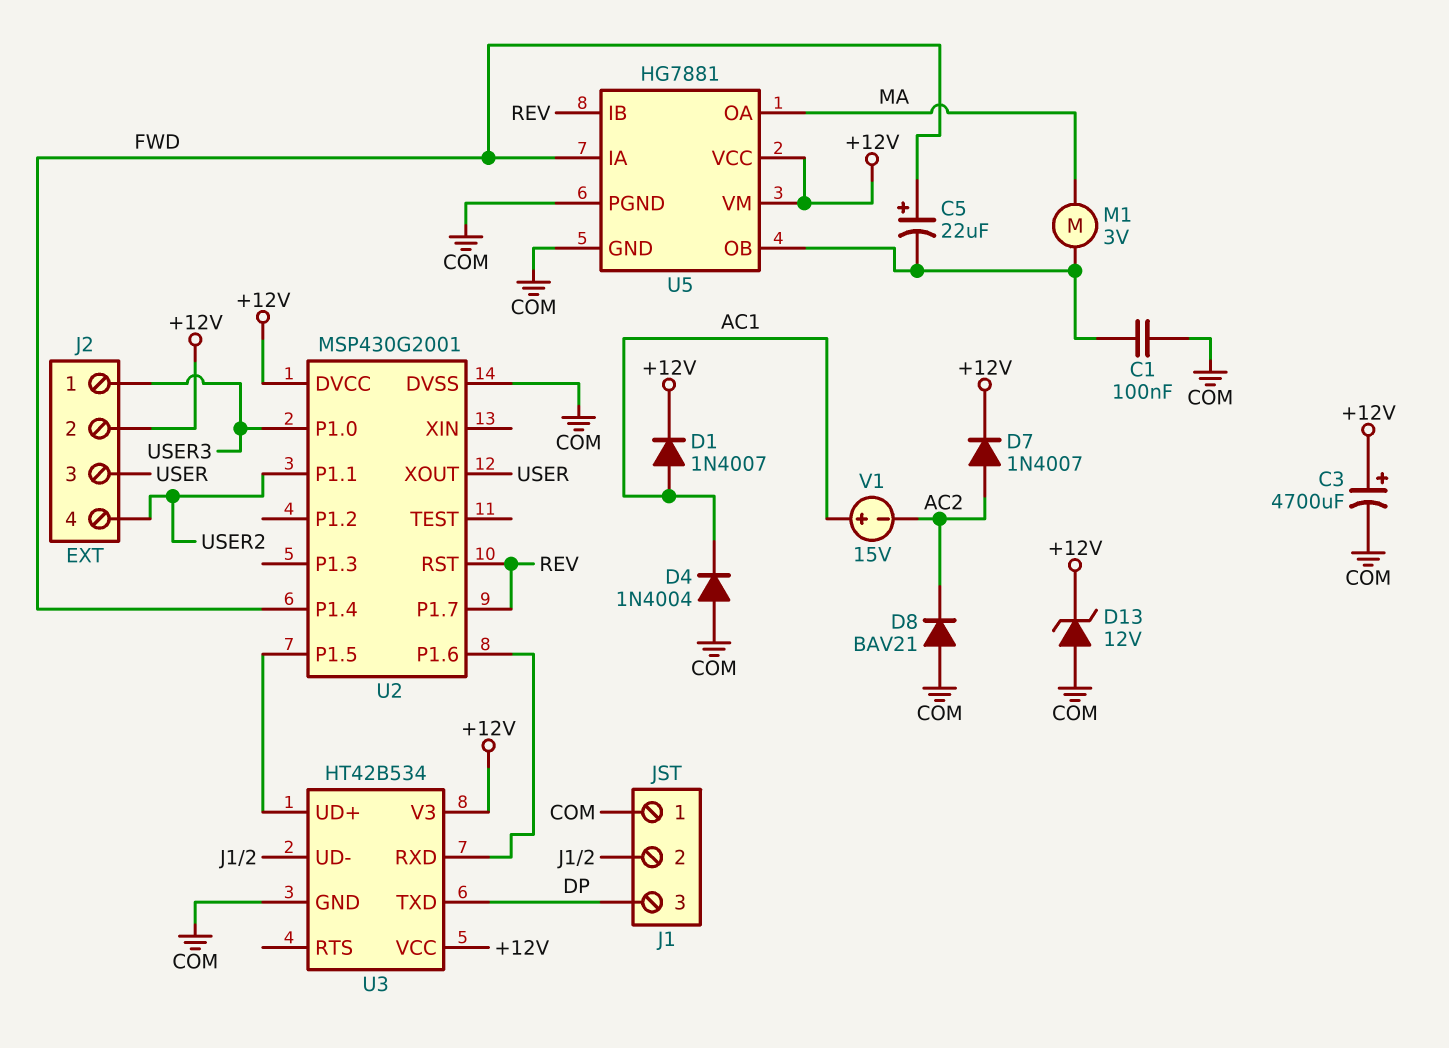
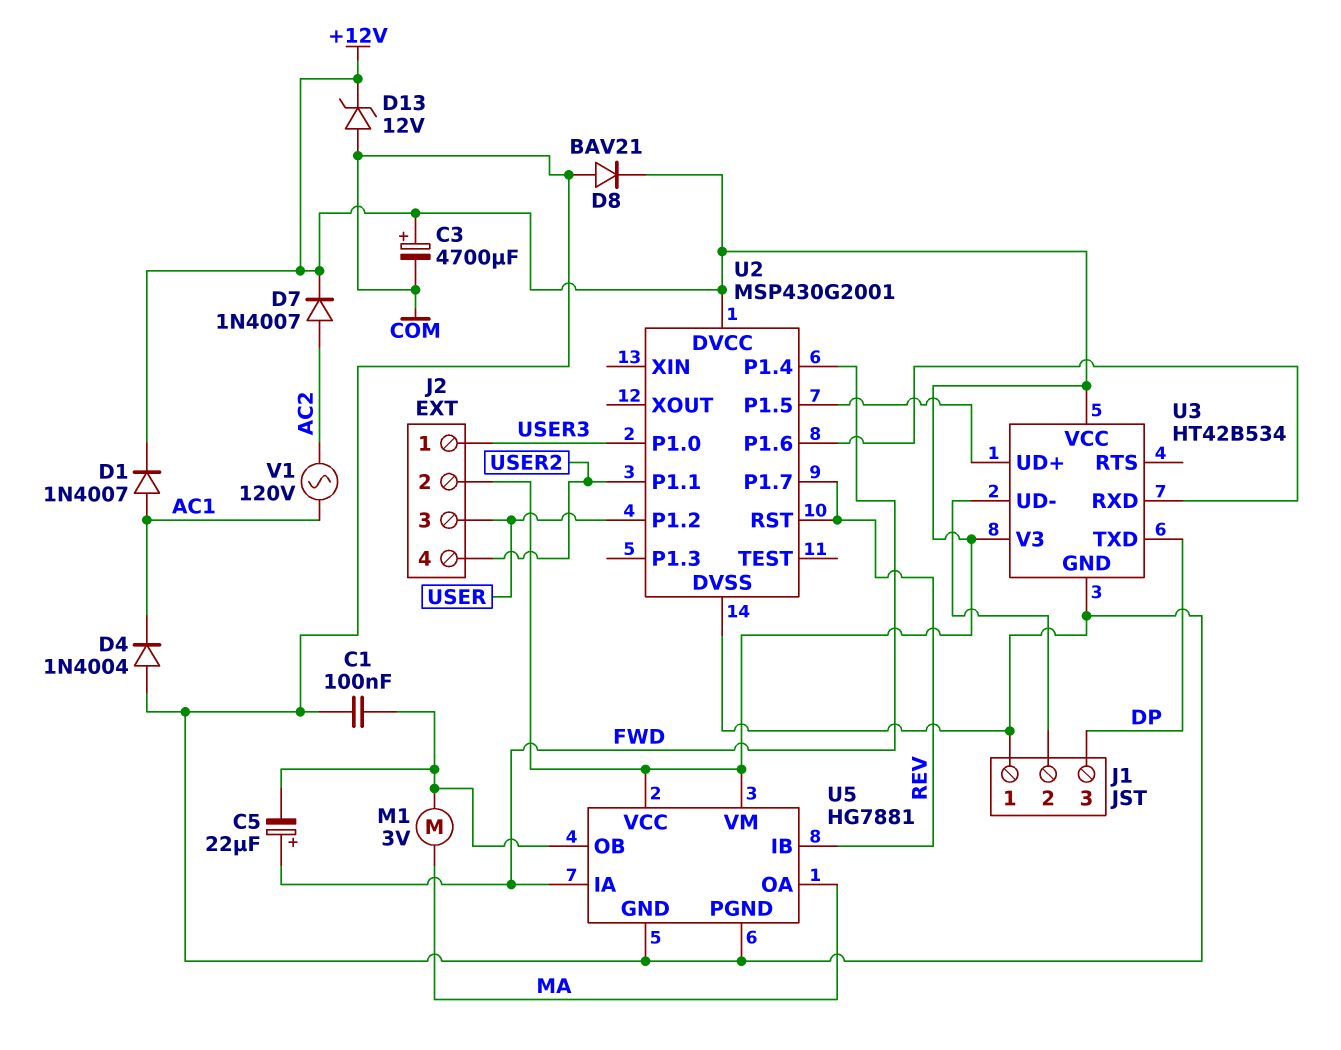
D8: diode BAV21 (A COM, K AC2) -> diode BAV21 (A COM, K +12V)
U2 pin P1.2: none -> USER
U2 pin XOUT: USER -> none
V1: 15V (plus AC1, minus AC2) -> AC 120V (AC1, AC2)

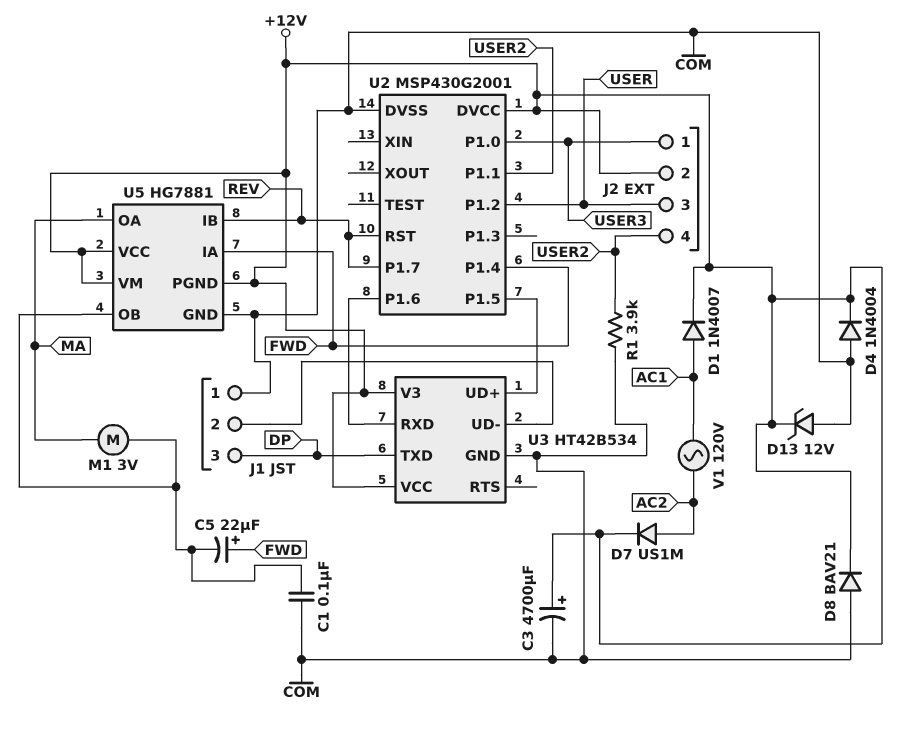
D4: diode 1N4004 (A COM, K AC1) -> diode 1N4004 (A COM, K +12V)
D7: diode 1N4007 (A AC2, K +12V) -> diode US1M (A AC2, K +12V)
R1: none -> 3.9k (COM, USER2)
U5 pin PGND: COM -> +12V

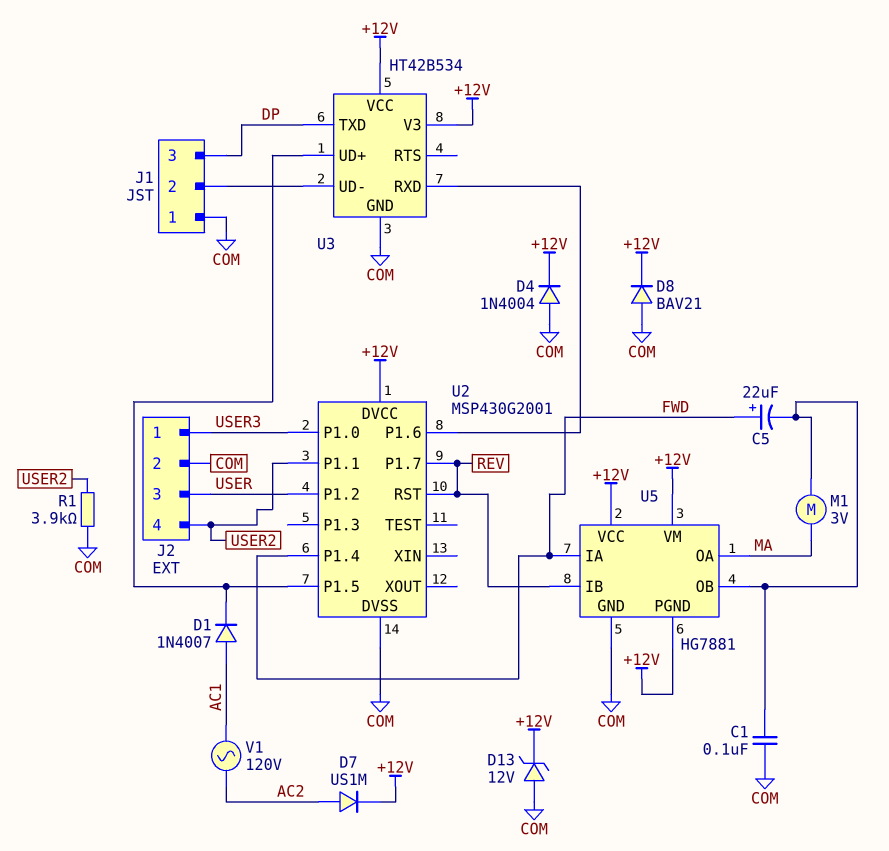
C3: 4700uF (plus +12V, minus COM) -> none
D1: diode 1N4007 (A AC1, K +12V) -> diode 1N4007 (A AC1, K U2/P1.5)
J2 pin 2: +12V -> COM

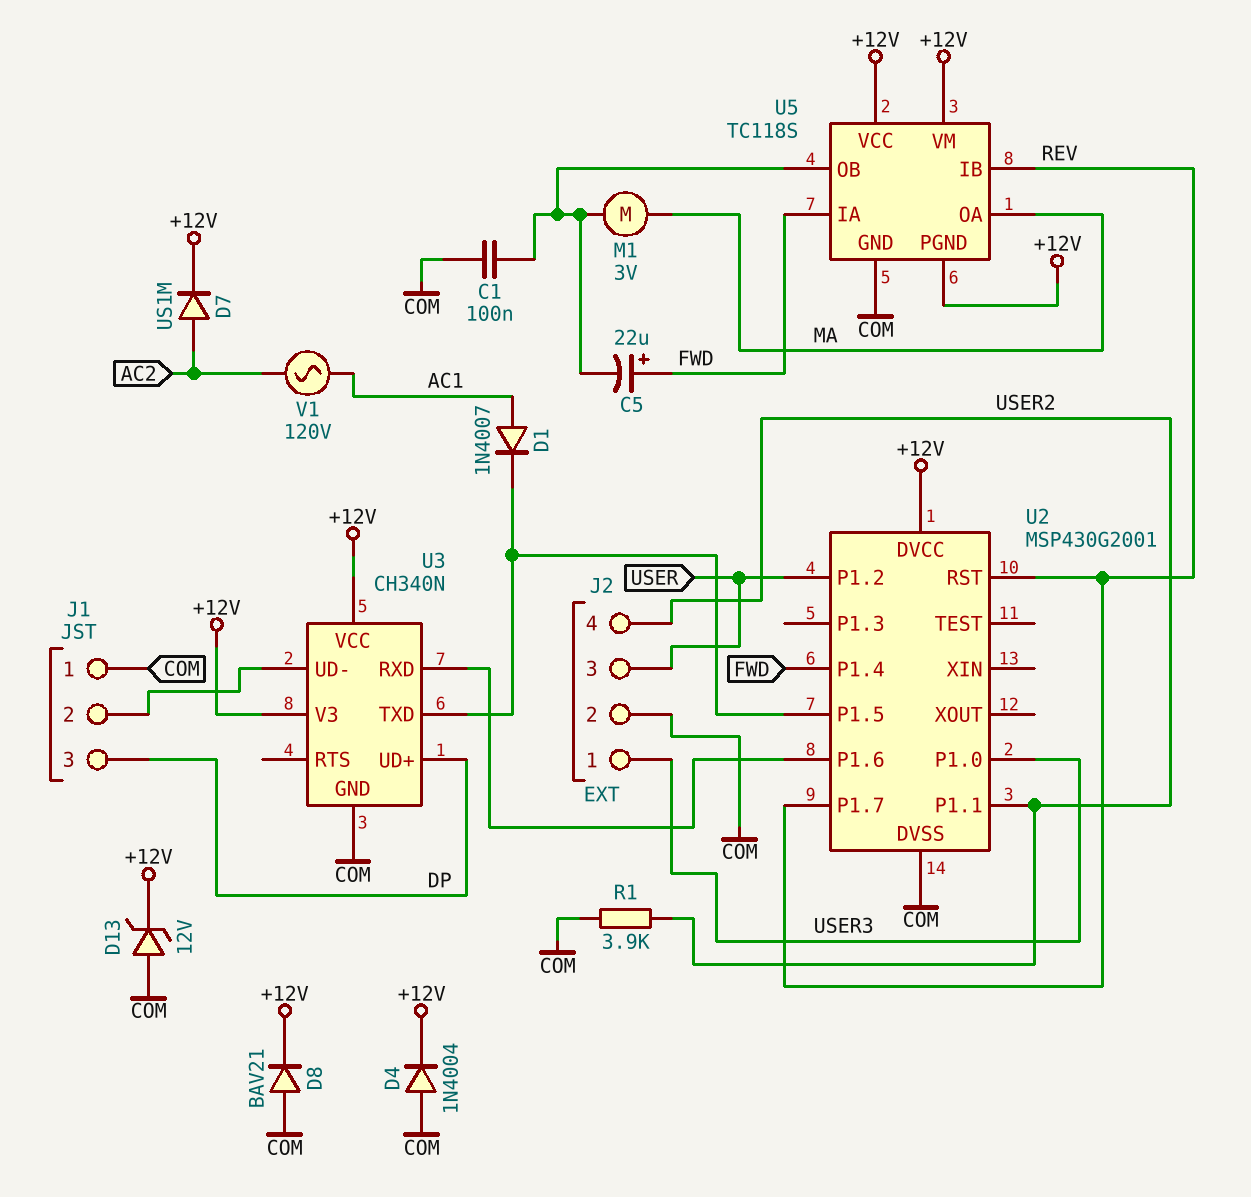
U3: HT42B534 -> CH340N
U3 pin TXD: DP -> U2/P1.5
U3 pin UD+: U2/P1.5 -> DP
U5: HG7881 -> TC118S

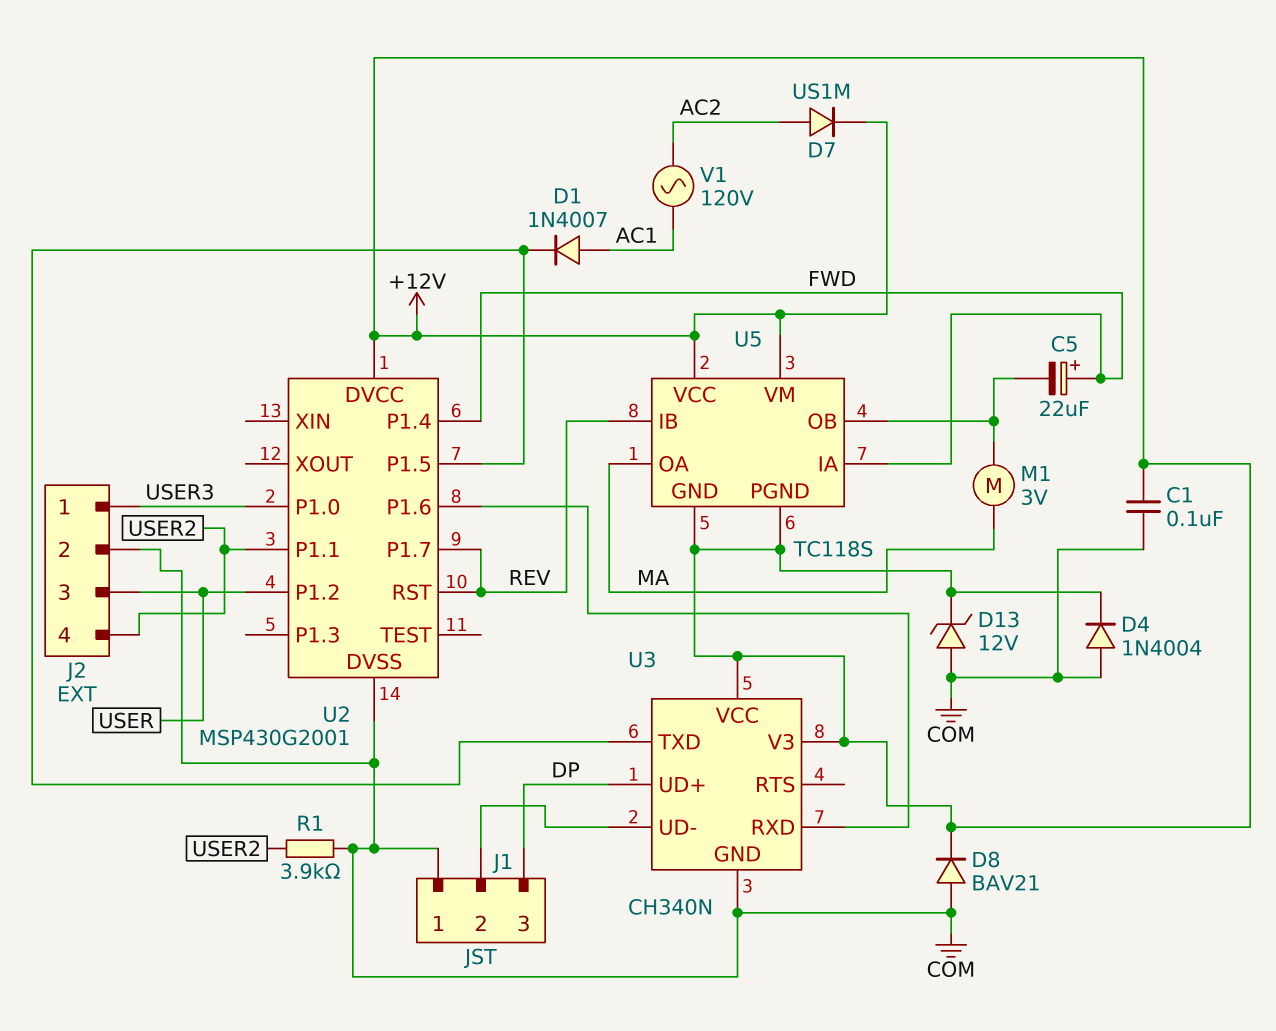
C1: 100nF (COM, U5/OB) -> 100nF (+12V, COM)
U5 pin GND: COM -> +12V

